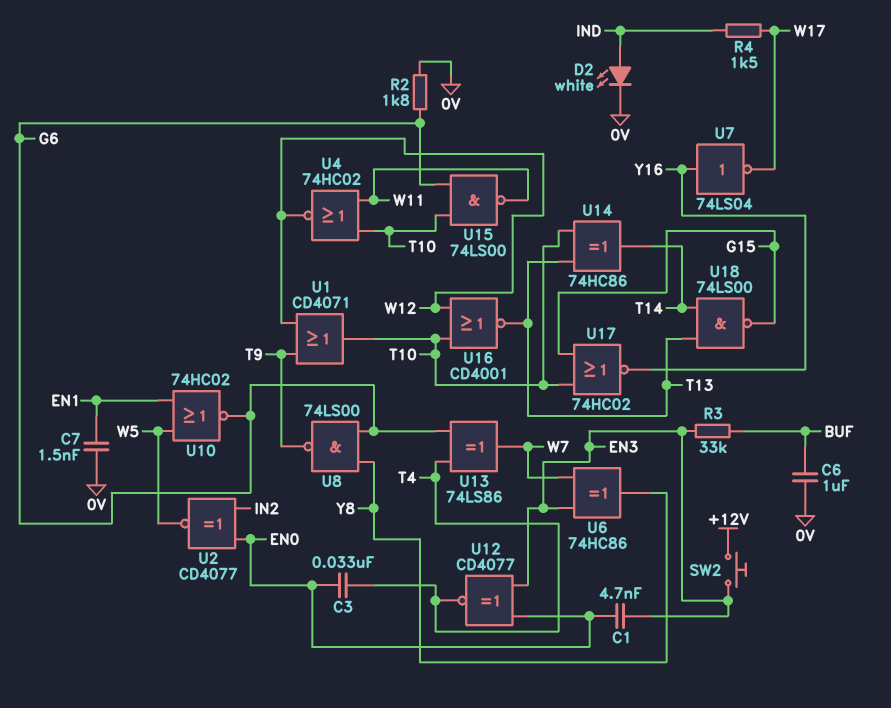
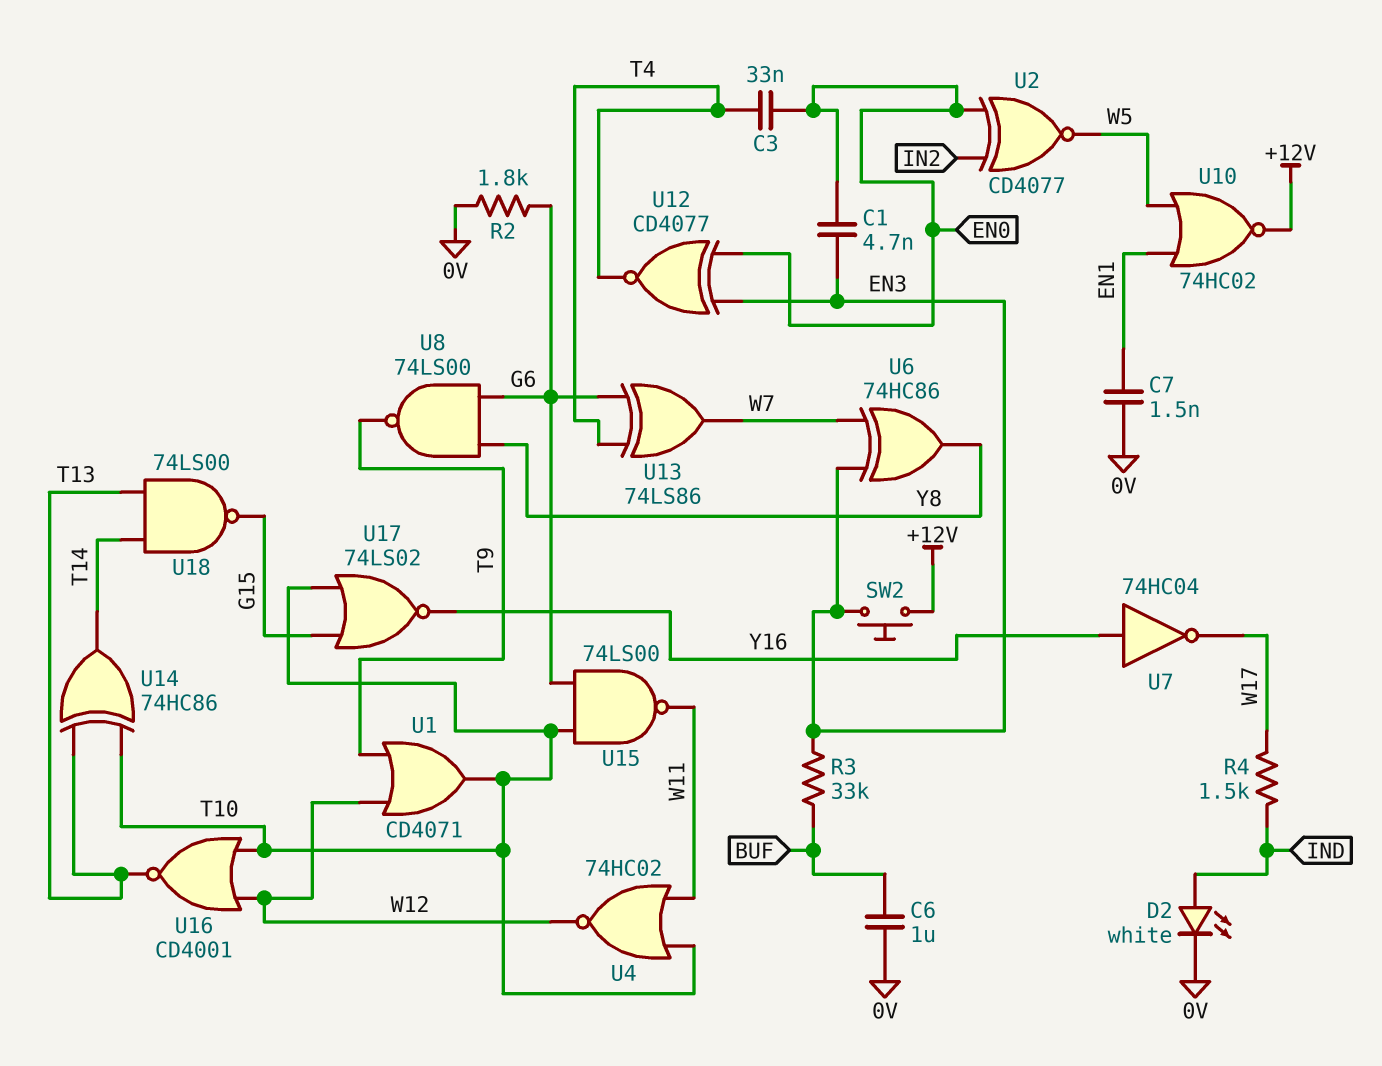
U7: NOT 74LS04 (in Y16, out W17) -> NOT 74HC04 (in Y16, out W17)
U10: NOR 74HC02 (in EN1, in W5, out G6) -> NOR 74HC02 (in EN1, in W5, out +12V)
U17: NOR 74HC02 (in G15, in T10, out Y16) -> NOR 74LS02 (in G15, in T10, out Y16)

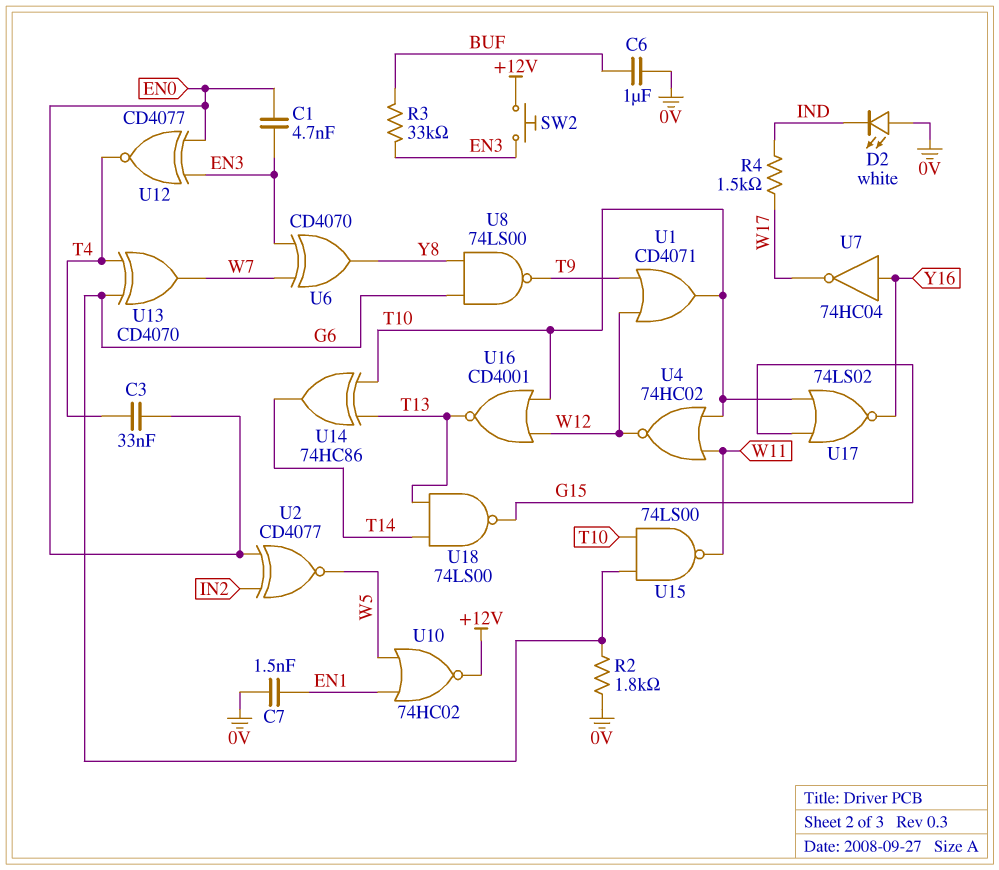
D2: LED white (A IND, K 0V) -> LED white (A 0V, K IND)
U6: XOR 74HC86 (in EN3, in W7, out Y8) -> XOR CD4070 (in EN3, in W7, out Y8)
U13: XOR 74LS86 (in G6, in T4, out W7) -> XOR CD4070 (in G6, in T4, out W7)

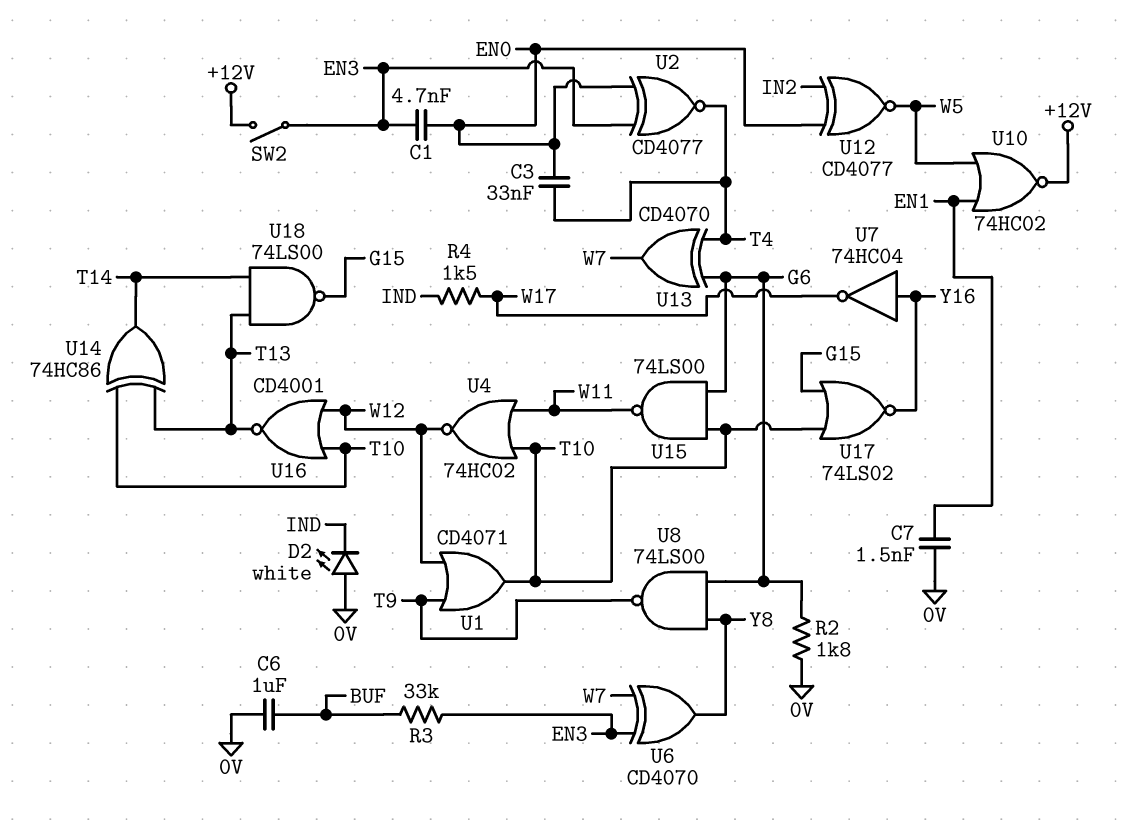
SW2: button (+12V, EN3) -> switch (+12V, EN3)
U2: XNOR CD4077 (in EN0, in IN2, out W5) -> XNOR CD4077 (in EN0, in EN3, out T4)
U12: XNOR CD4077 (in EN0, in EN3, out T4) -> XNOR CD4077 (in EN0, in IN2, out W5)

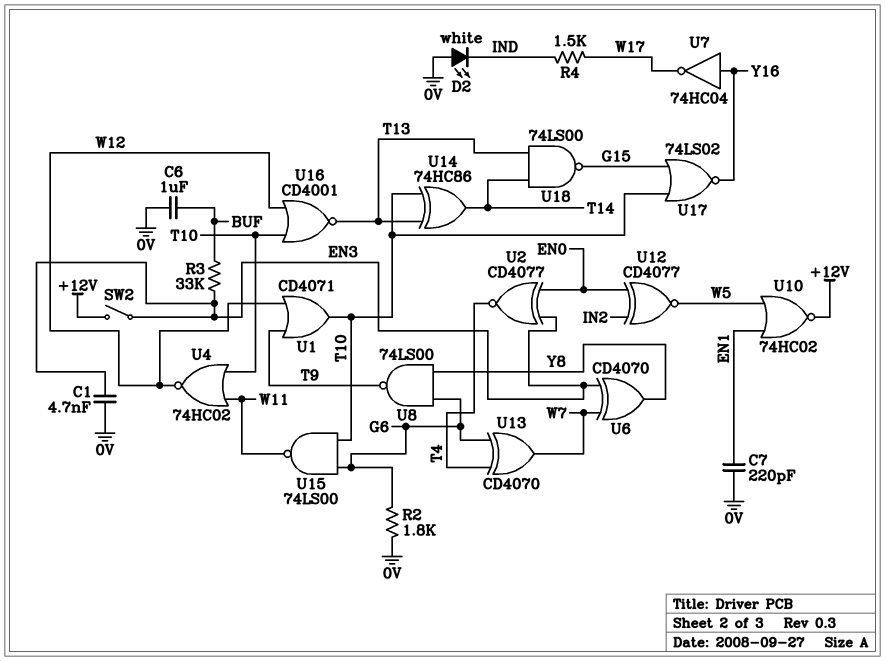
C1: 4.7nF (EN0, EN3) -> 4.7nF (0V, EN3)
C3: 33nF (EN0, T4) -> none
C7: 1.5nF (0V, EN1) -> 220pF (0V, EN1)

